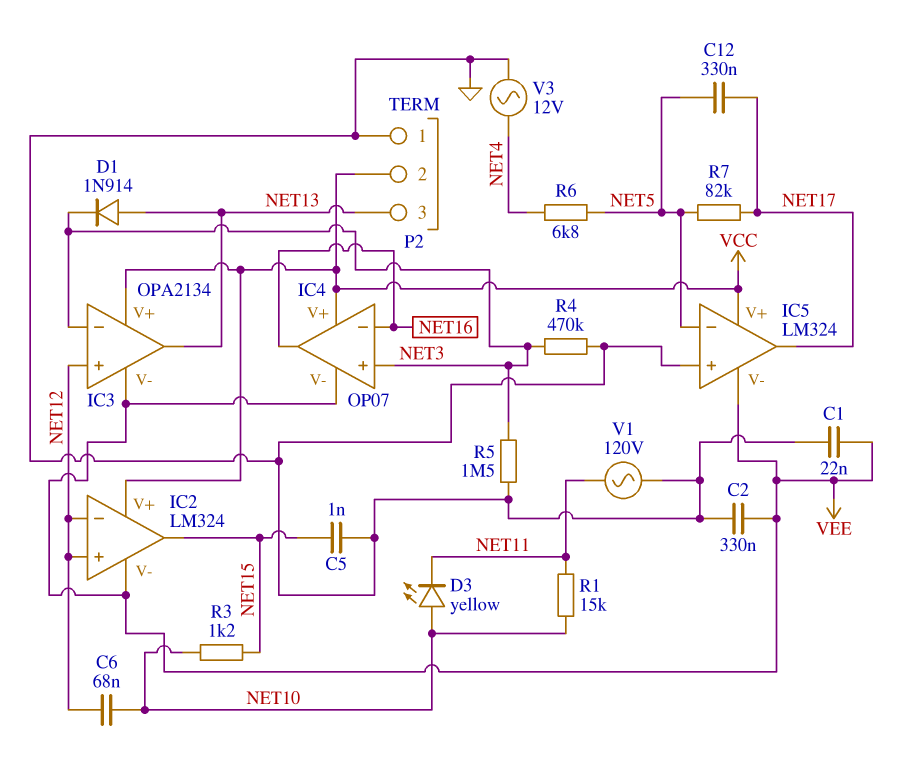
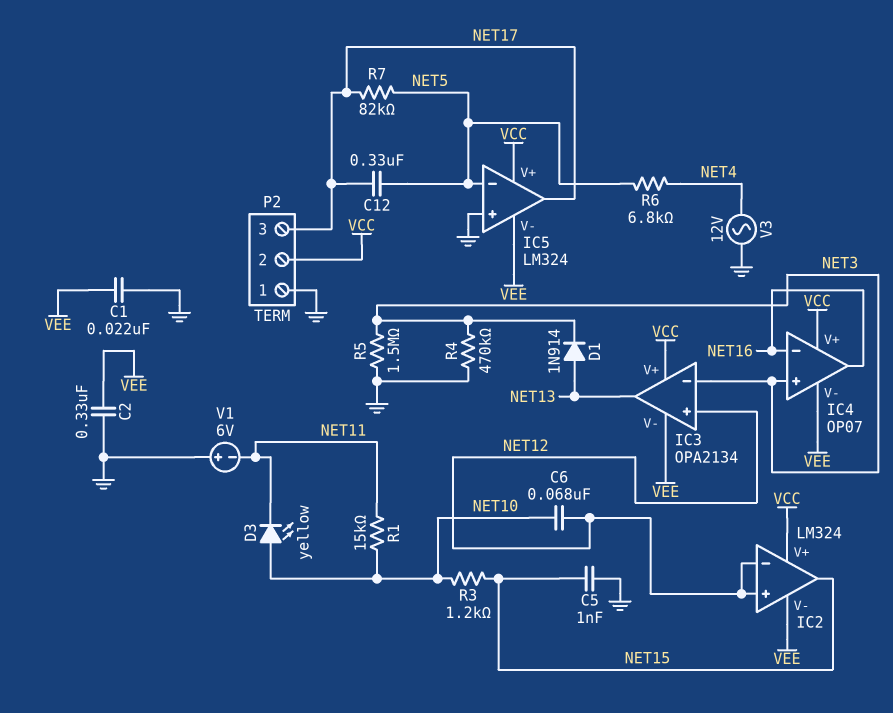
P2 pin 3: NET13 -> NET17
V1: AC 120V (GND, NET11) -> 6V (plus GND, minus NET11)

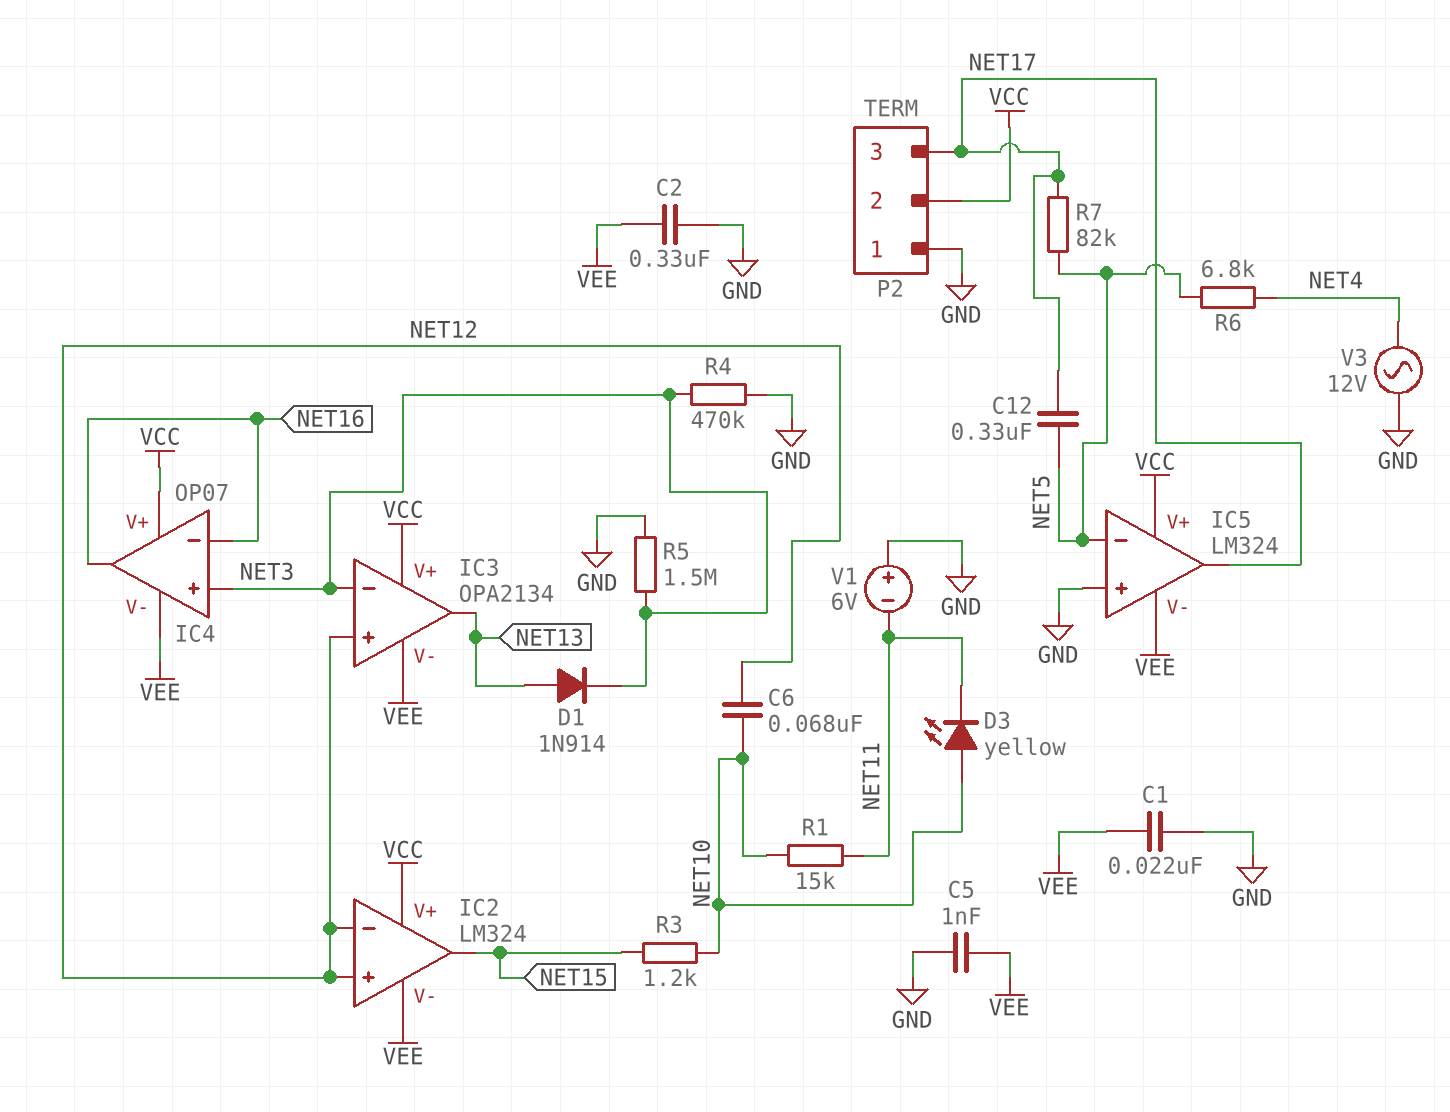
C5: 1nF (GND, NET15) -> 1nF (GND, VEE)

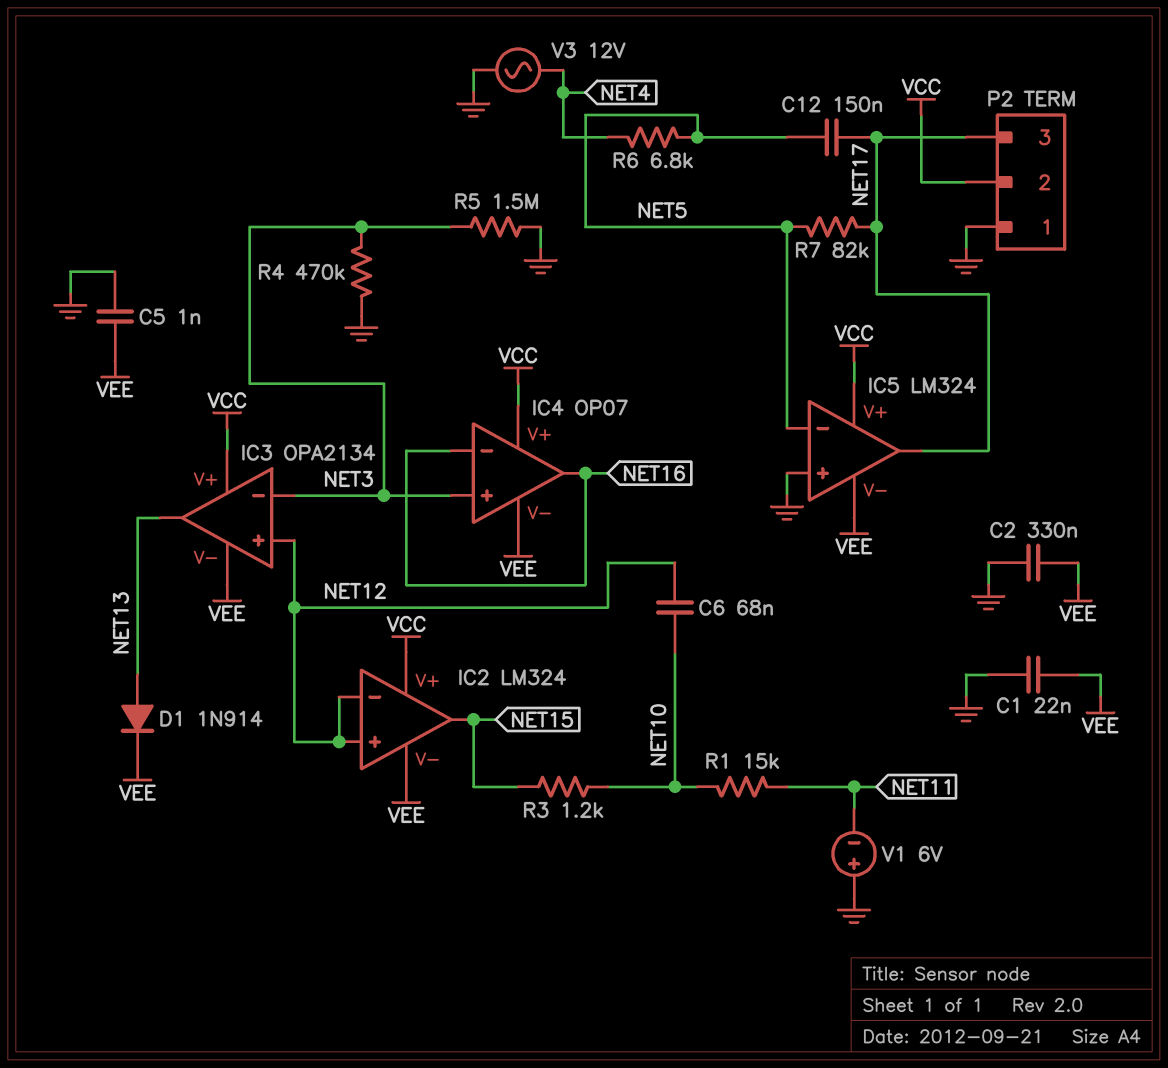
C12: 330nF (NET5, NET17) -> 150nF (NET5, NET17)
D1: diode 1N914 (A NET13, K NET3) -> diode 1N914 (A NET13, K VEE)
D3: LED yellow (A NET10, K NET11) -> none

